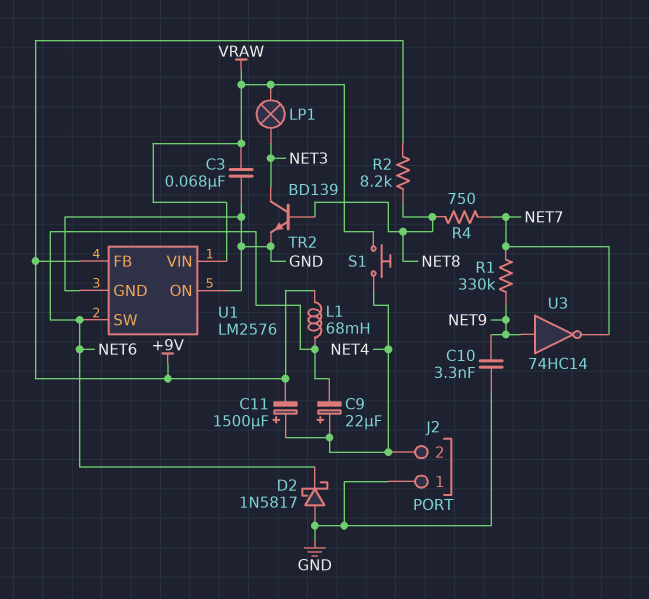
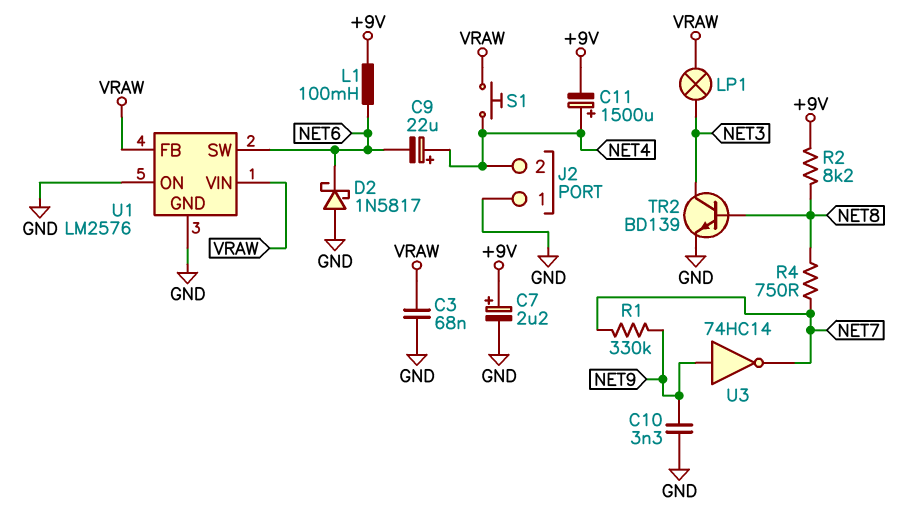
C7: none -> 2.2uF (plus +9V, minus GND)
L1: 68mH (+9V, NET6) -> 100mH (+9V, NET6)
U1 pin FB: +9V -> VRAW

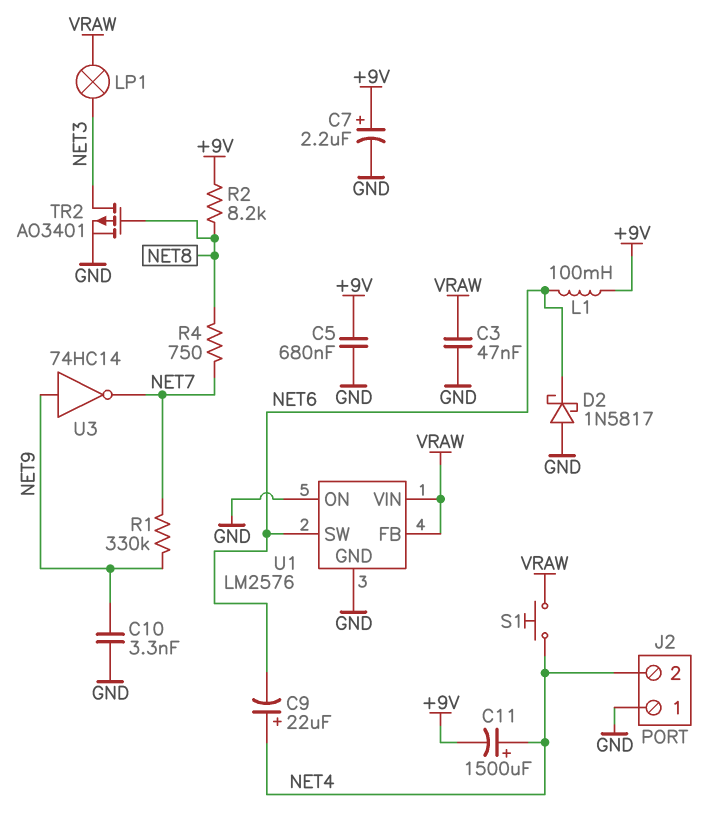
C3: 68nF (GND, VRAW) -> 47nF (GND, VRAW)
C5: none -> 680nF (+9V, GND)
TR2: NPN BD139 (B NET8, C NET3, E GND) -> PMOS AO3401 (G NET8, D NET3, S GND)

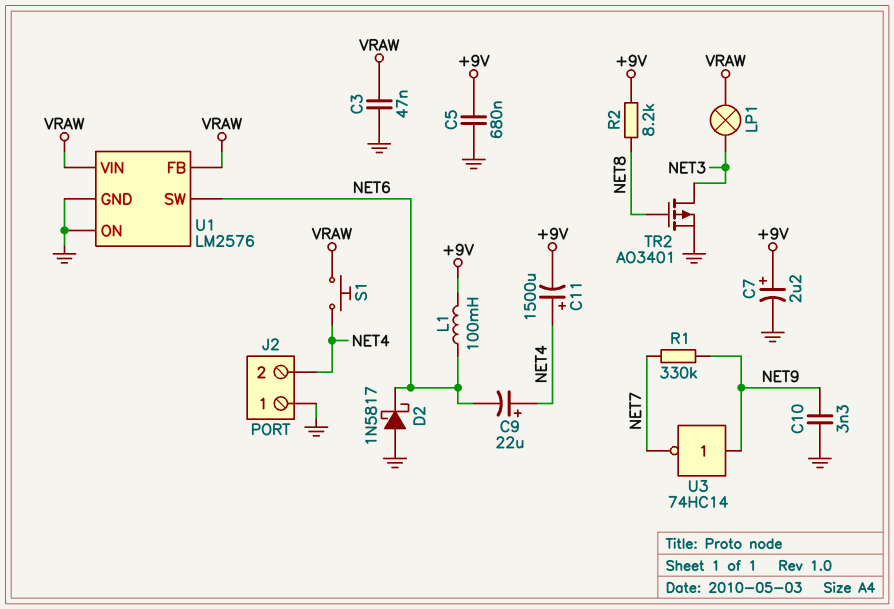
R4: 750 (NET7, NET8) -> none

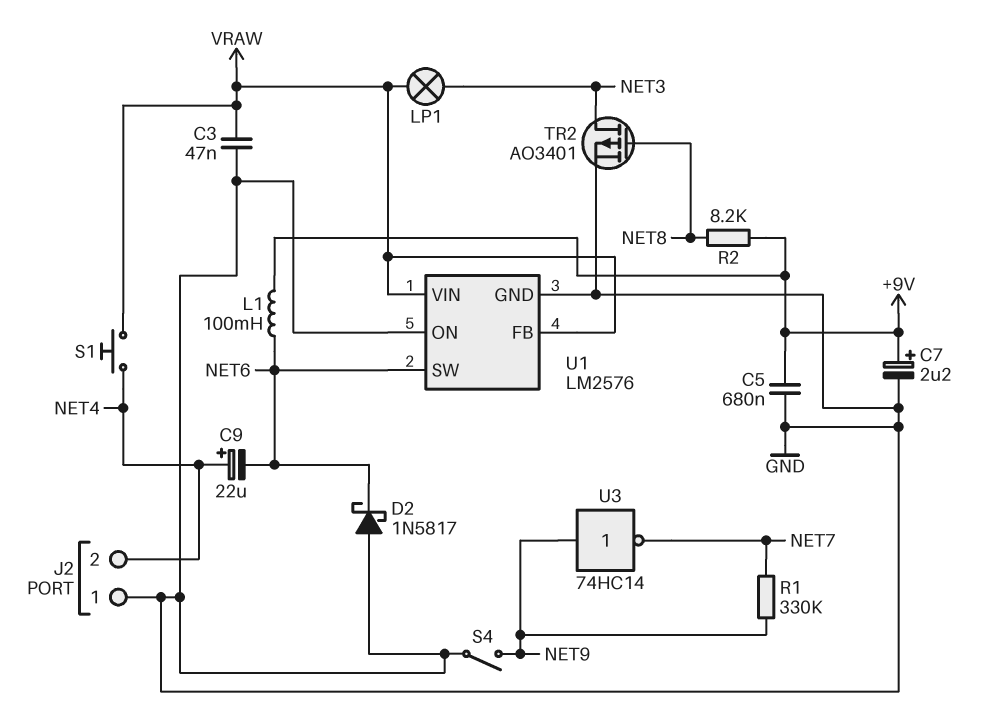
C10: 3.3nF (GND, NET9) -> none
C11: 1500uF (plus NET4, minus +9V) -> none
S4: none -> switch (GND, NET9)

